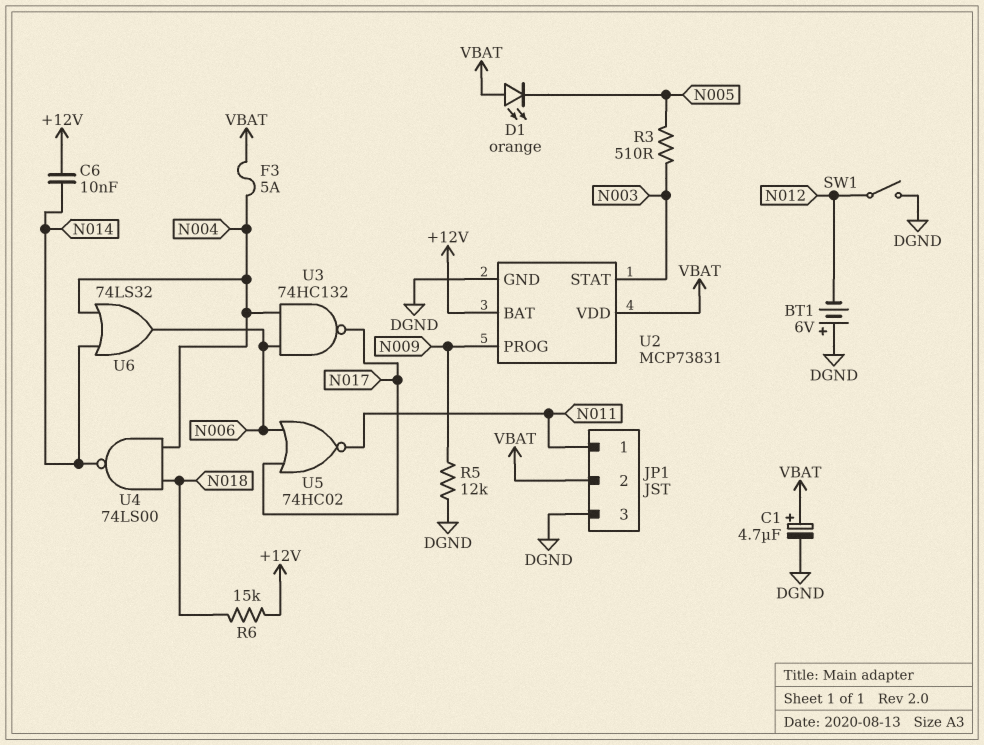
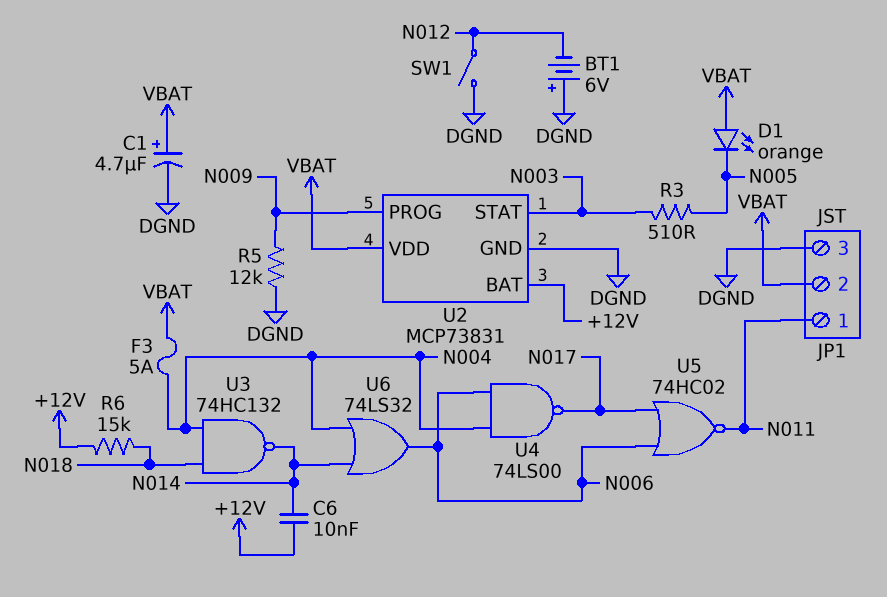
U3: NAND 74HC132 (in N004, in N006, out N017) -> NAND 74HC132 (in N004, in N018, out N014)
U4: NAND 74LS00 (in N004, in N018, out N014) -> NAND 74LS00 (in N004, in N006, out N017)

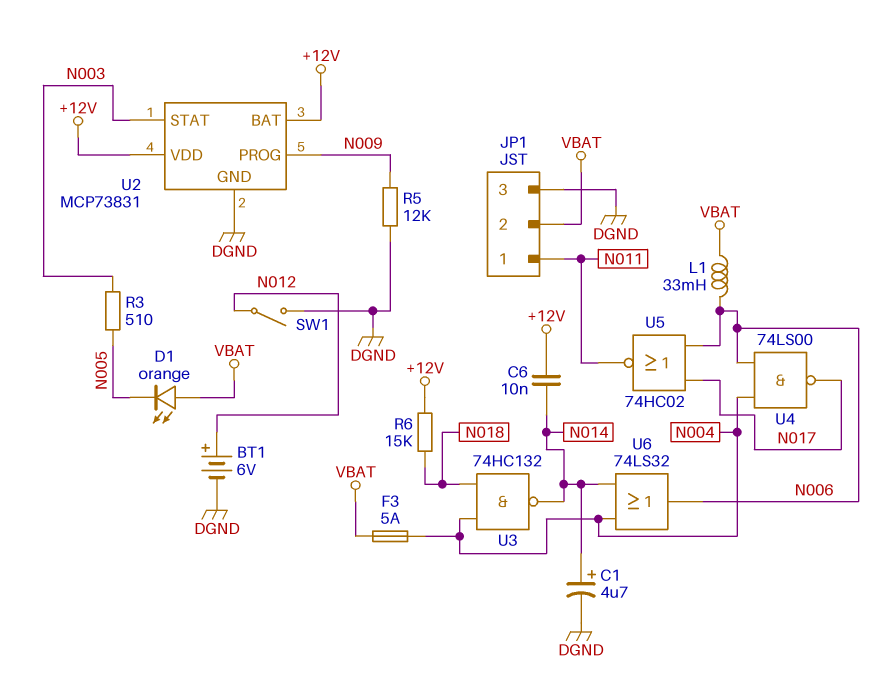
BT1: 6V (plus DGND, minus N012) -> 6V (plus N012, minus DGND)
C1: 4.7uF (plus VBAT, minus DGND) -> 4.7uF (plus N014, minus DGND)
L1: none -> 33mH (N006, VBAT)
U2 pin VDD: VBAT -> +12V

